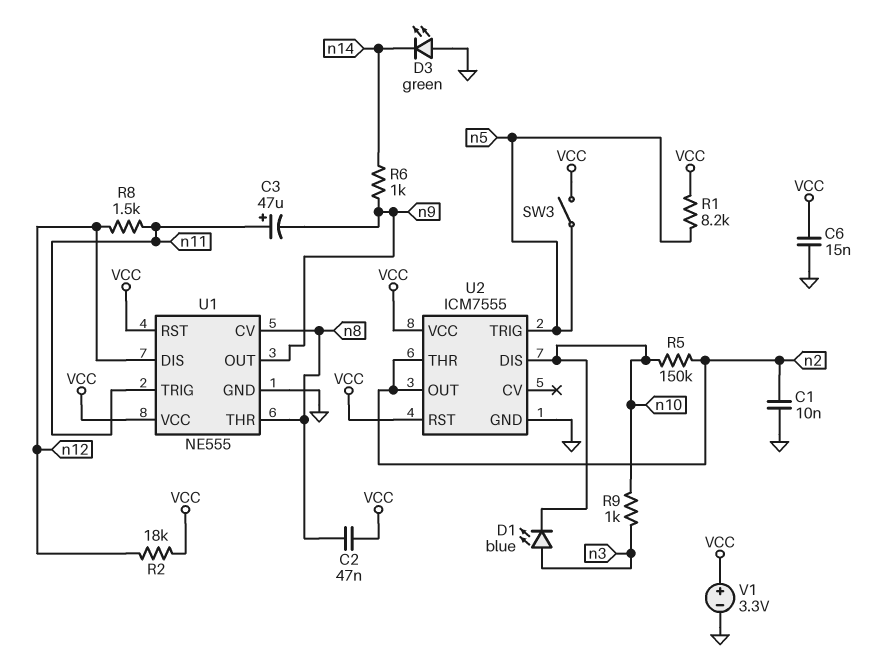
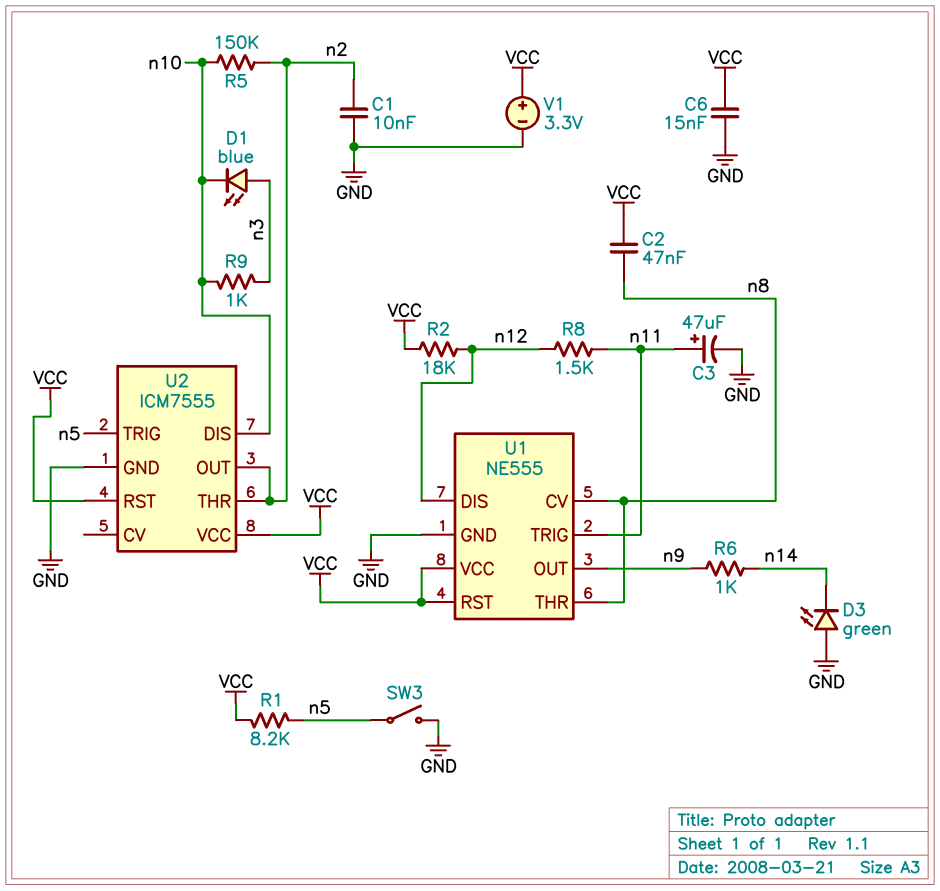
C3: 47uF (plus n11, minus n9) -> 47uF (plus n11, minus GND)
SW3: switch (VCC, n5) -> switch (GND, n5)

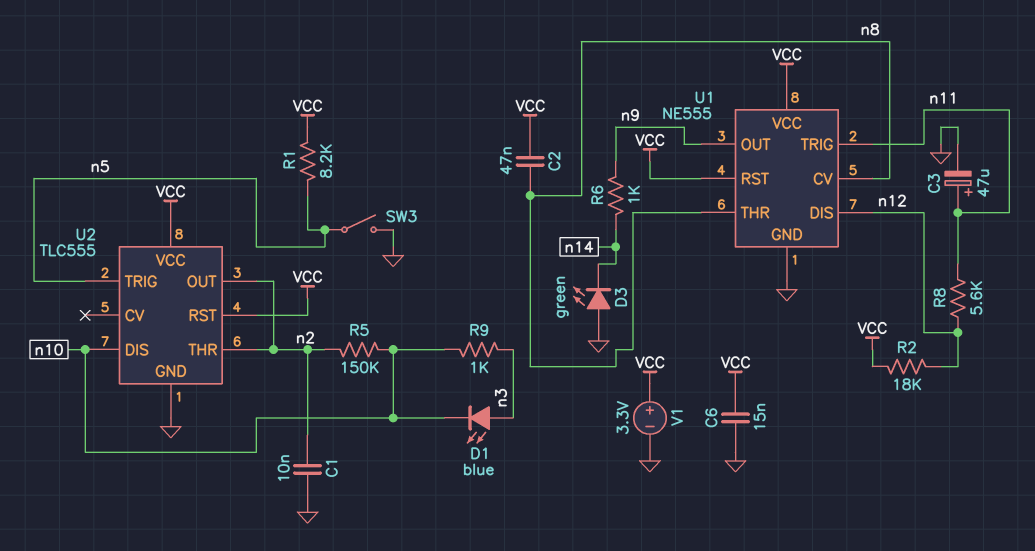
R8: 1.5k (n11, n12) -> 5.6k (n11, n12)
U2: ICM7555 -> TLC555

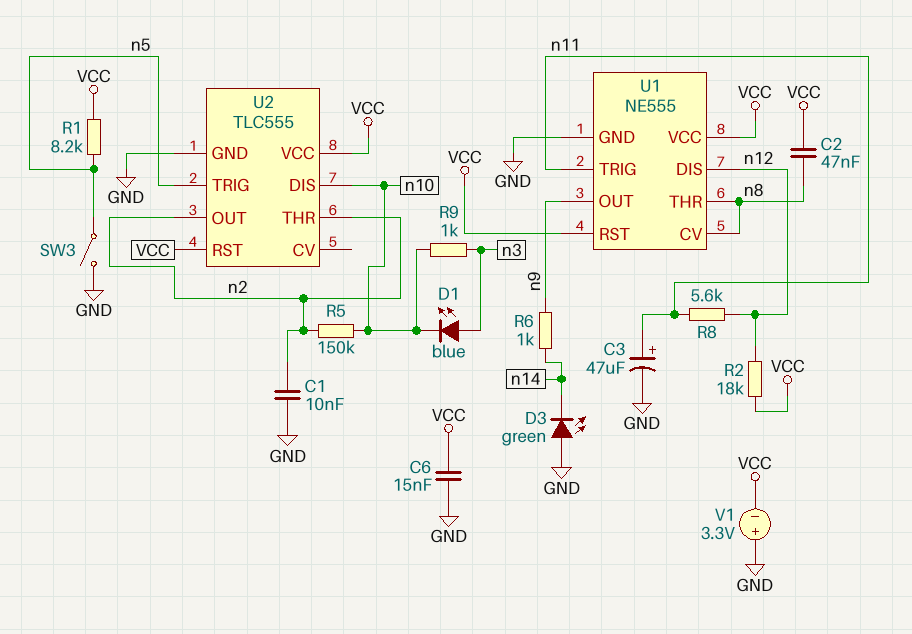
V1: 3.3V (plus VCC, minus GND) -> 3.3V (plus GND, minus VCC)

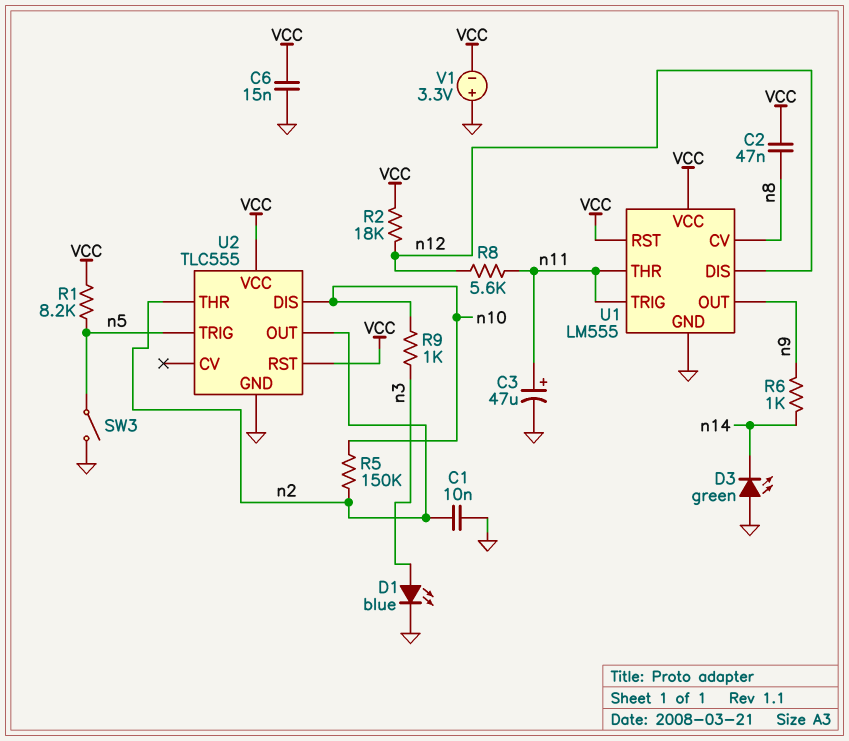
D1: LED blue (A n3, K n10) -> LED blue (A n3, K GND)
U1: NE555 -> LM555
U1 pin THR: n8 -> n11

